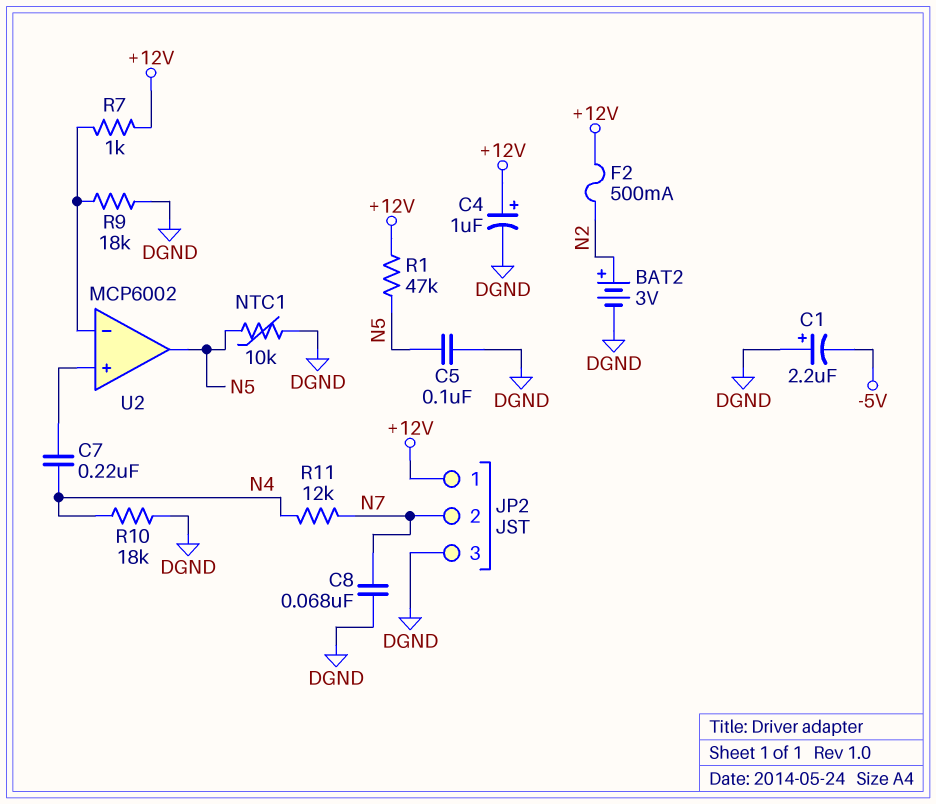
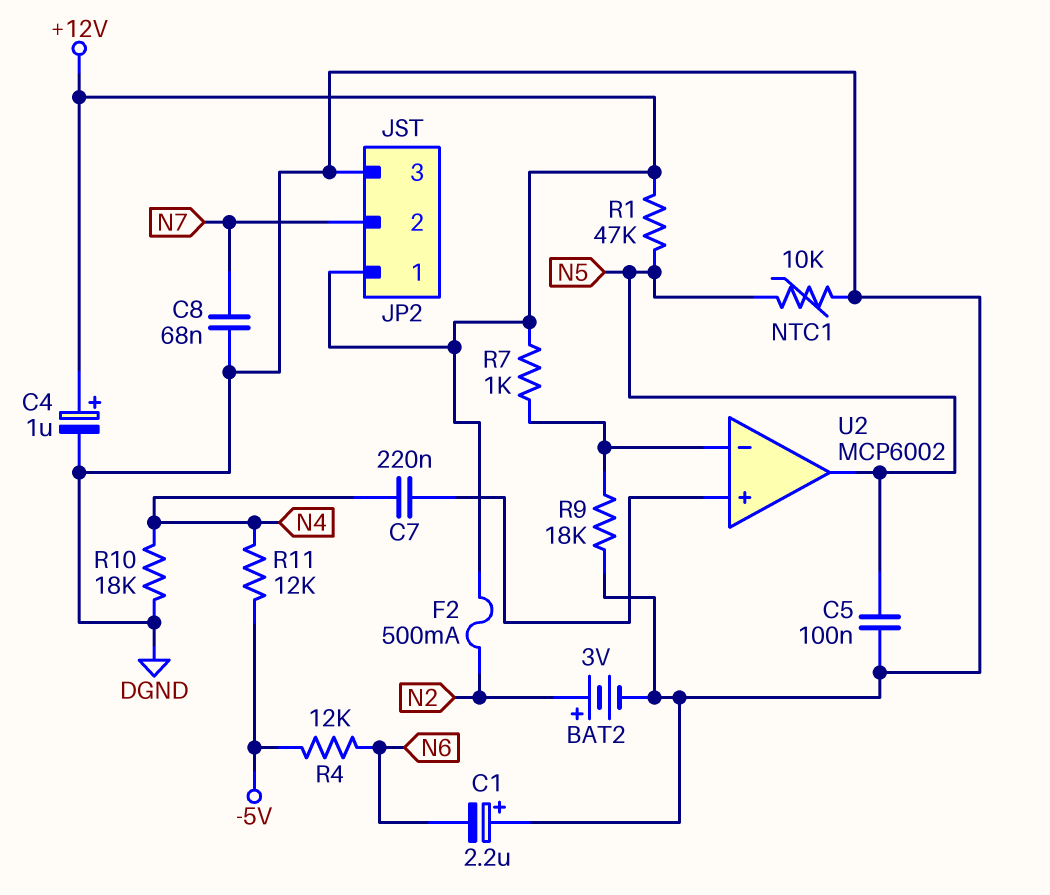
C1: 2.2uF (plus DGND, minus -5V) -> 2.2uF (plus DGND, minus N6)
R4: none -> 12k (-5V, N6)
R11: 12k (N4, N7) -> 12k (-5V, N4)

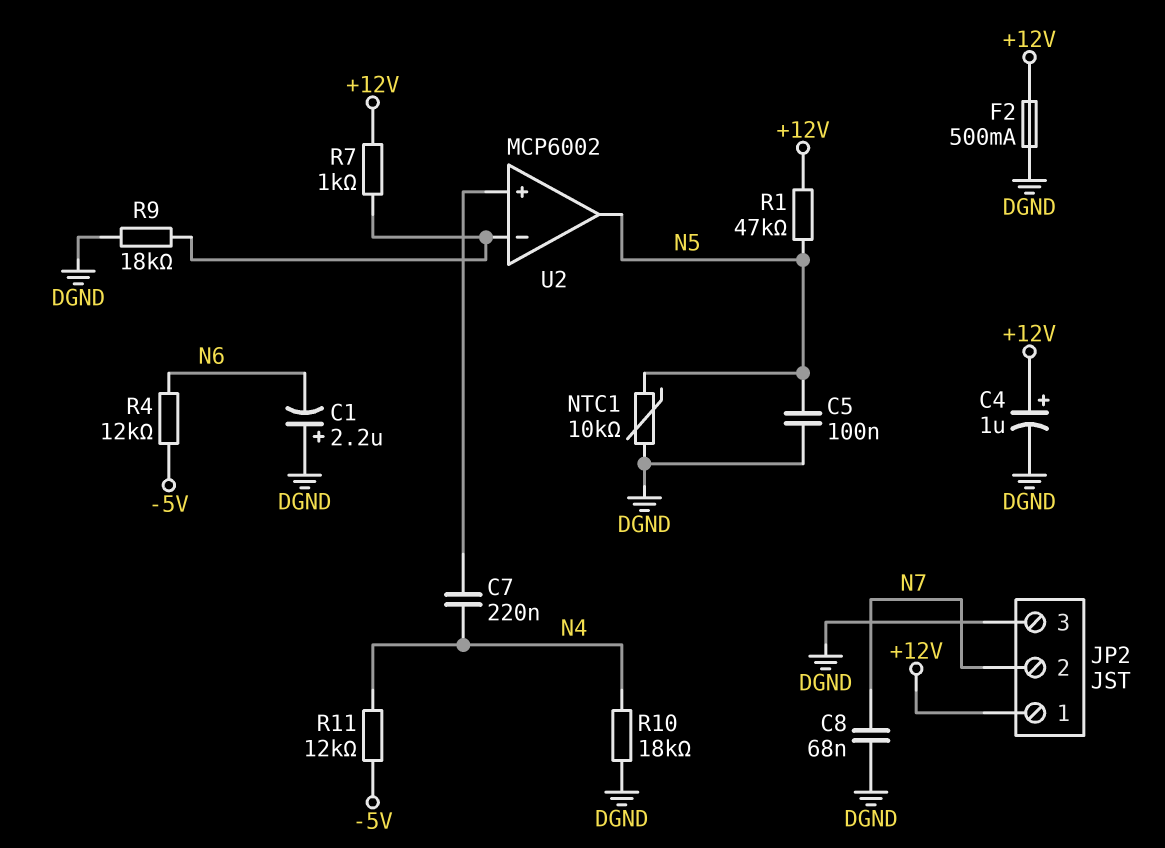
BAT2: 3V (plus N2, minus DGND) -> none
F2: 500mA (+12V, N2) -> 500mA (+12V, DGND)

